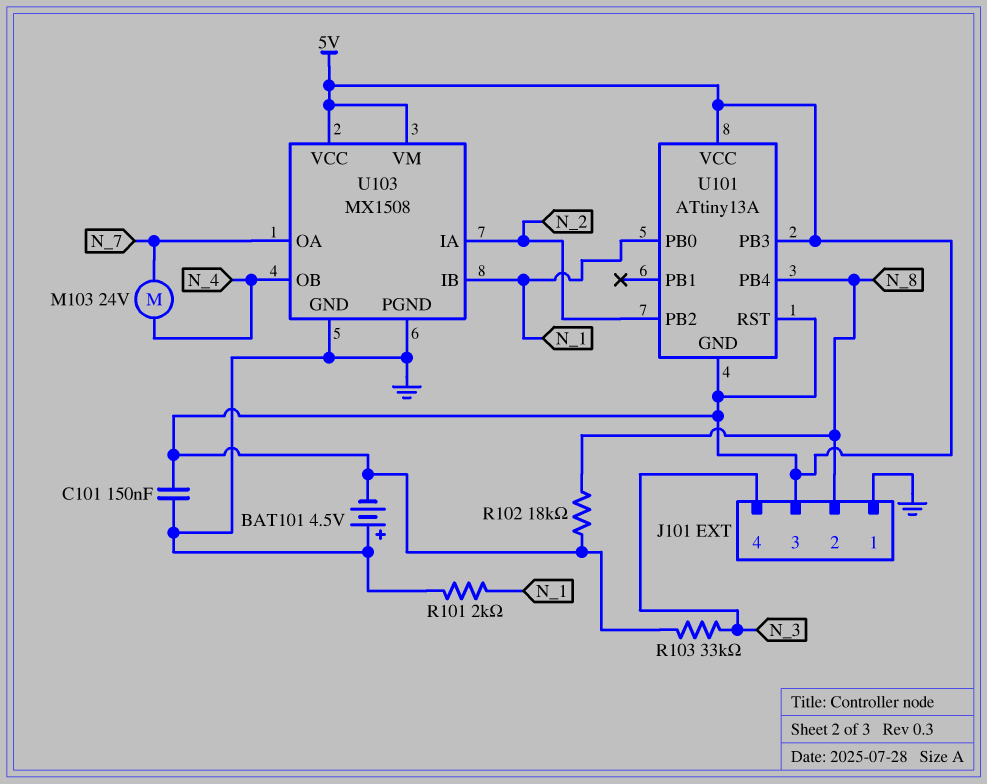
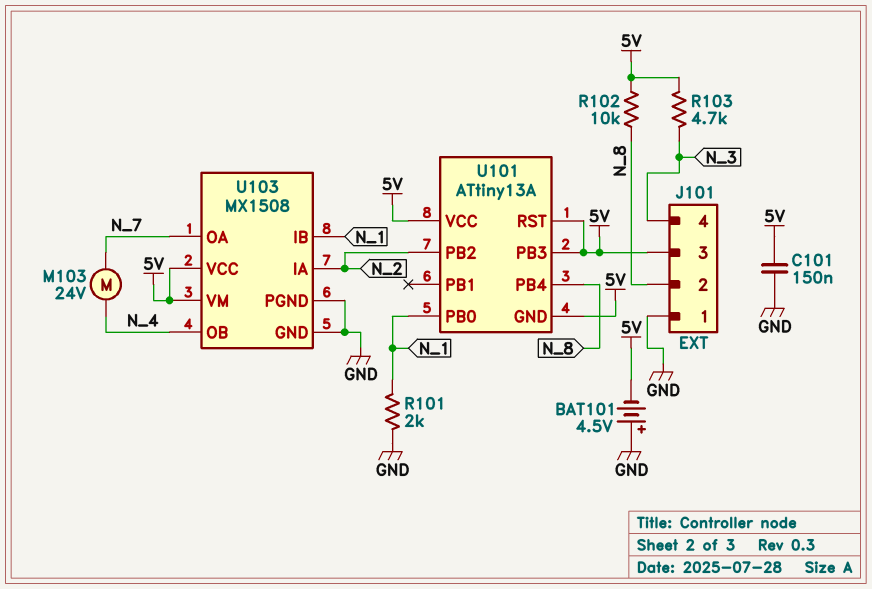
R102: 18k (5V, N_8) -> 10k (5V, N_8)
R103: 33k (5V, N_3) -> 4.7k (5V, N_3)

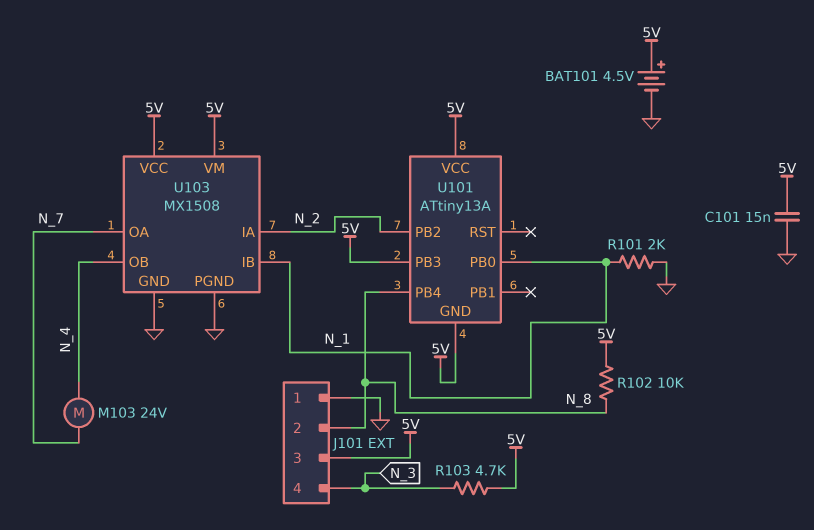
BAT101: 4.5V (plus GND, minus 5V) -> 4.5V (plus 5V, minus GND)
C101: 150nF (5V, GND) -> 15nF (5V, GND)
U101 pin RST: 5V -> none

